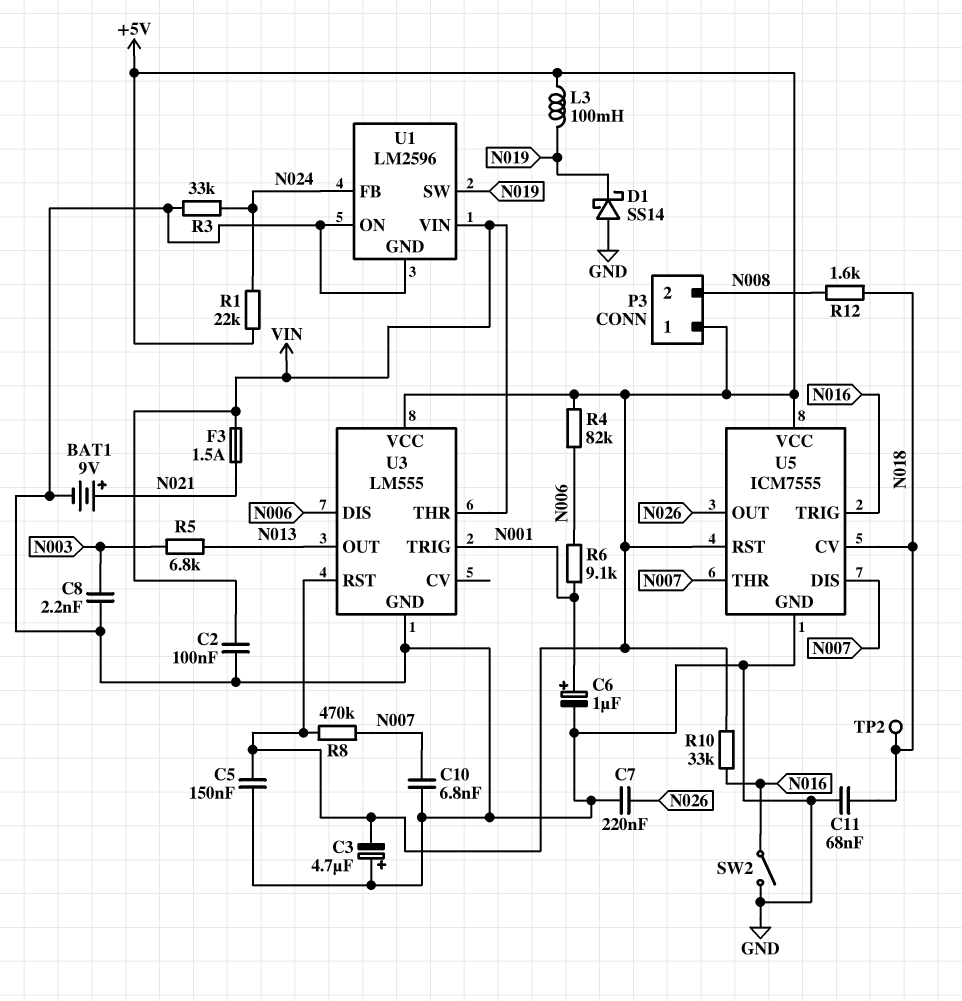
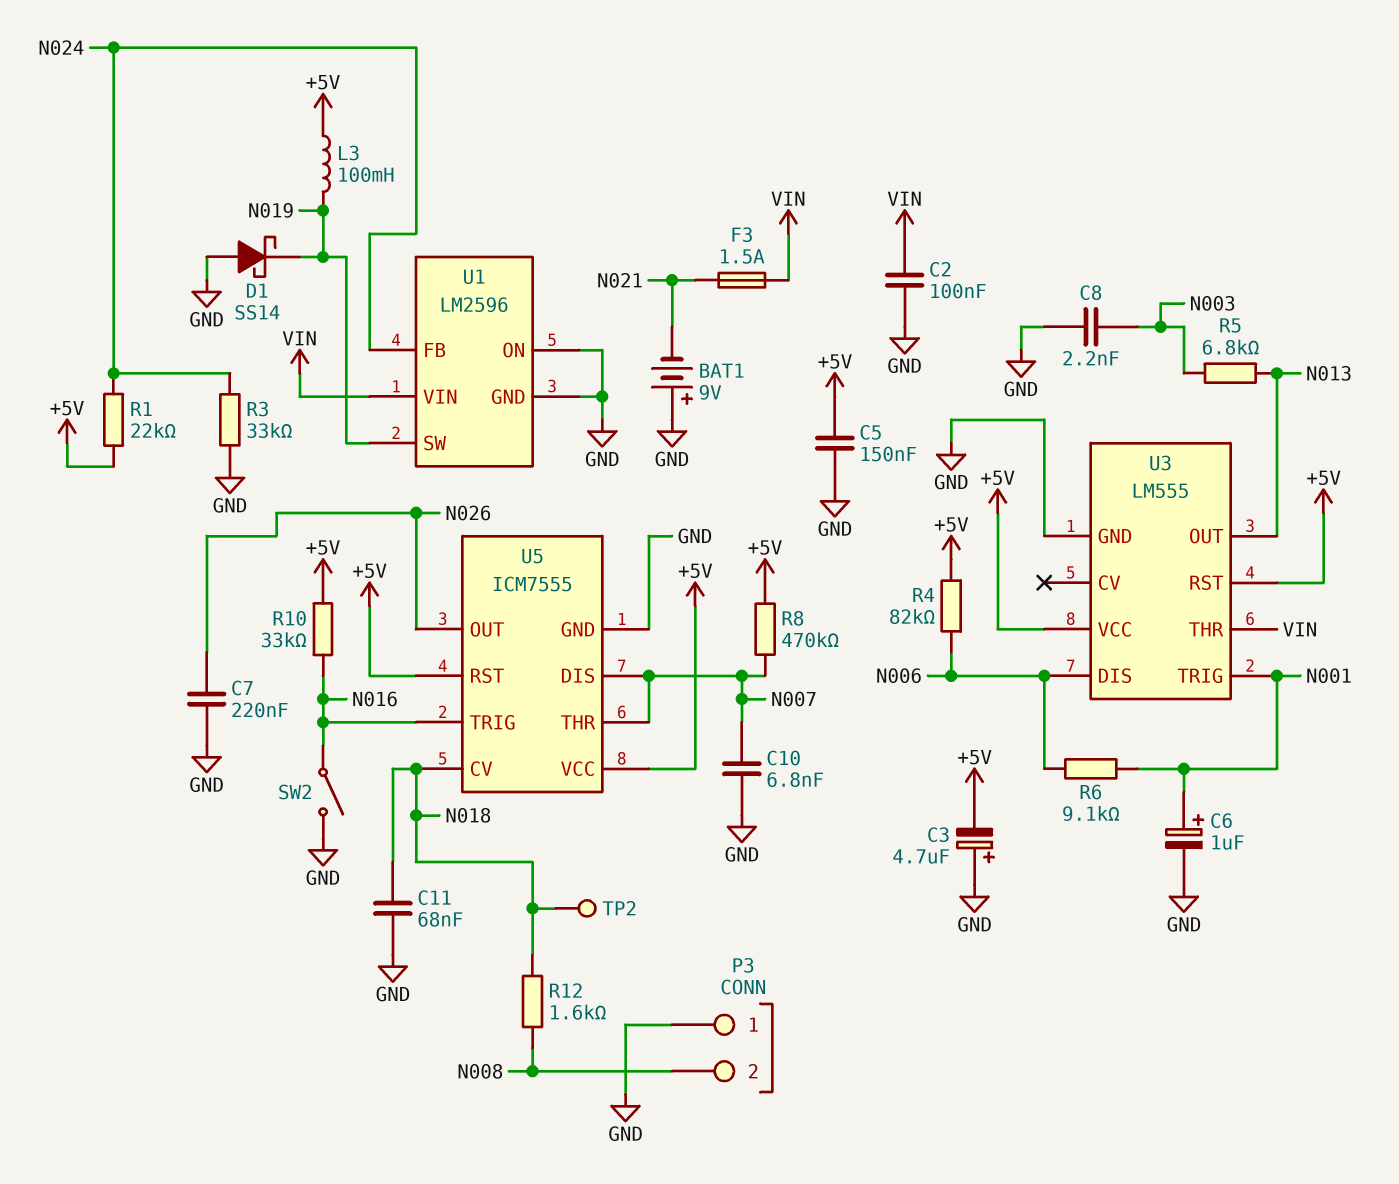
BAT1: 9V (plus N021, minus GND) -> 9V (plus GND, minus N021)
P3 pin 1: +5V -> GND

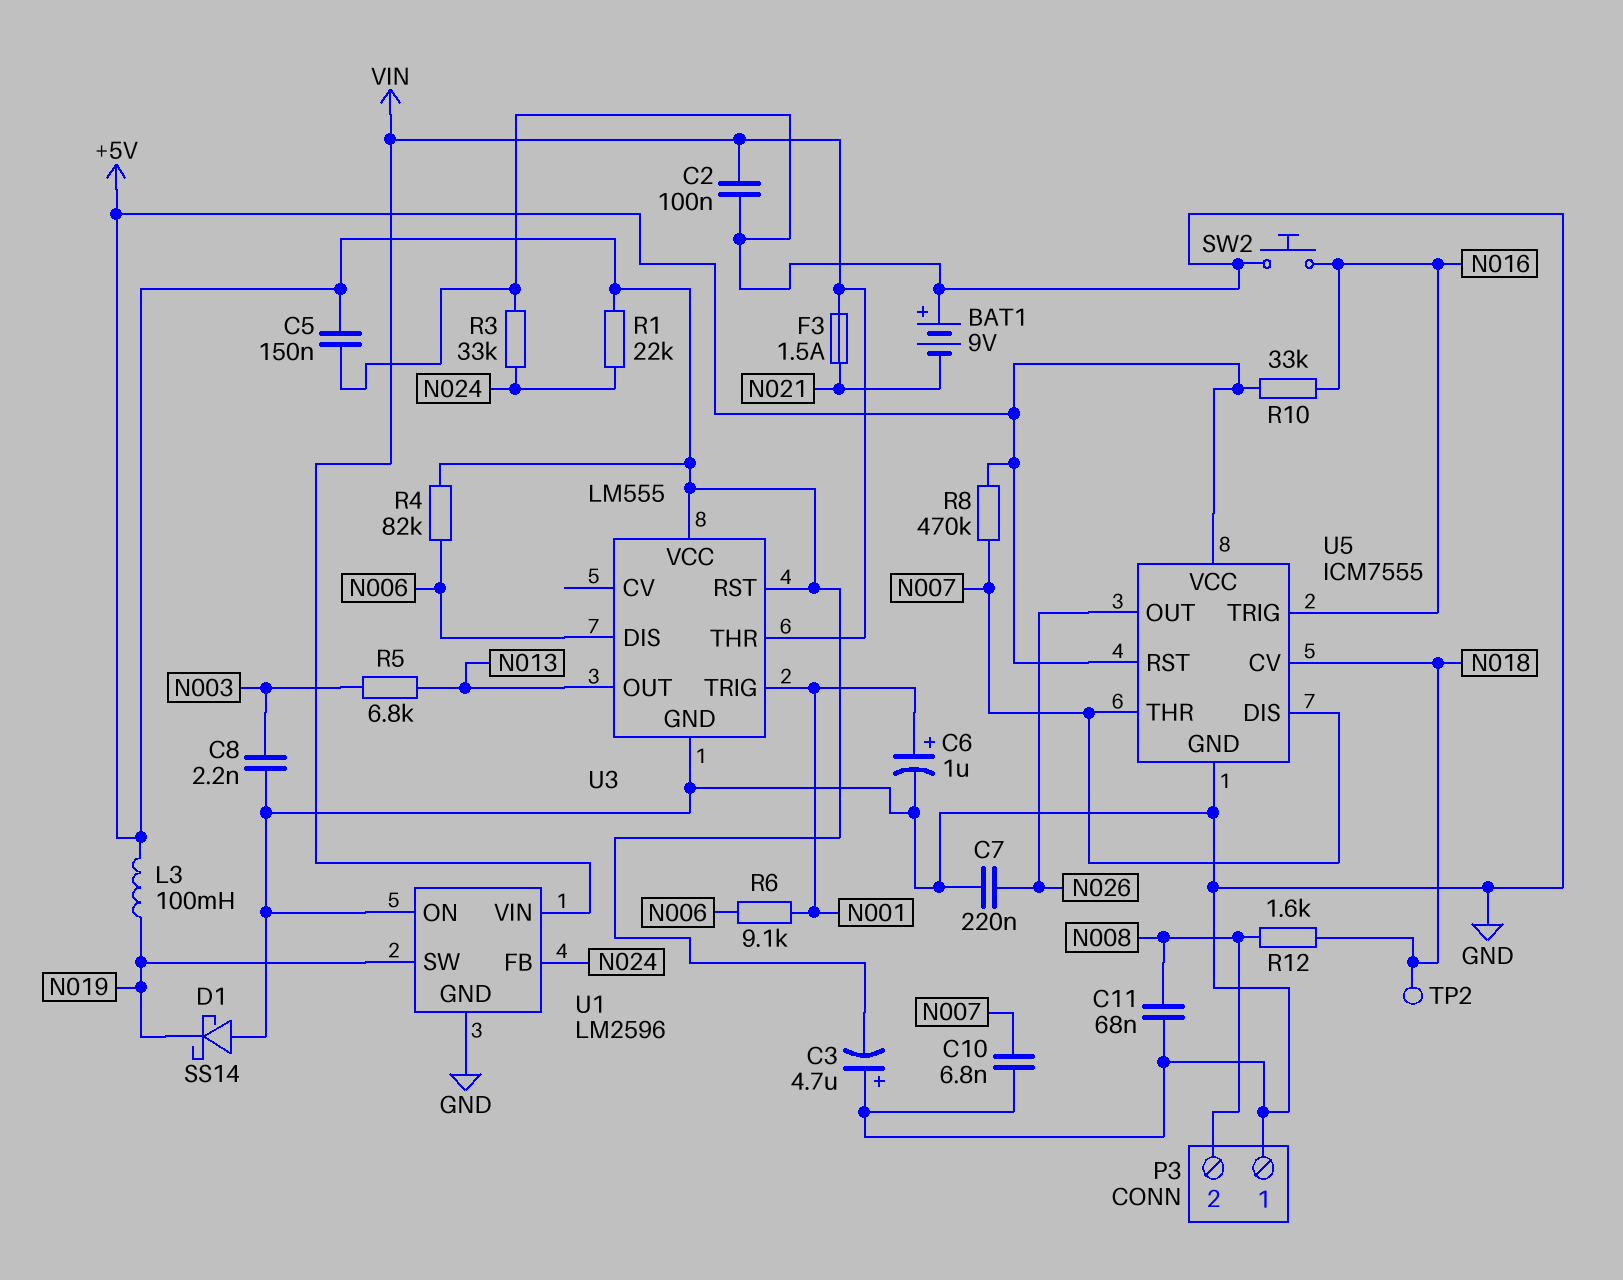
C11: 68nF (GND, N018) -> 68nF (GND, N008)
SW2: switch (GND, N016) -> button (GND, N016)

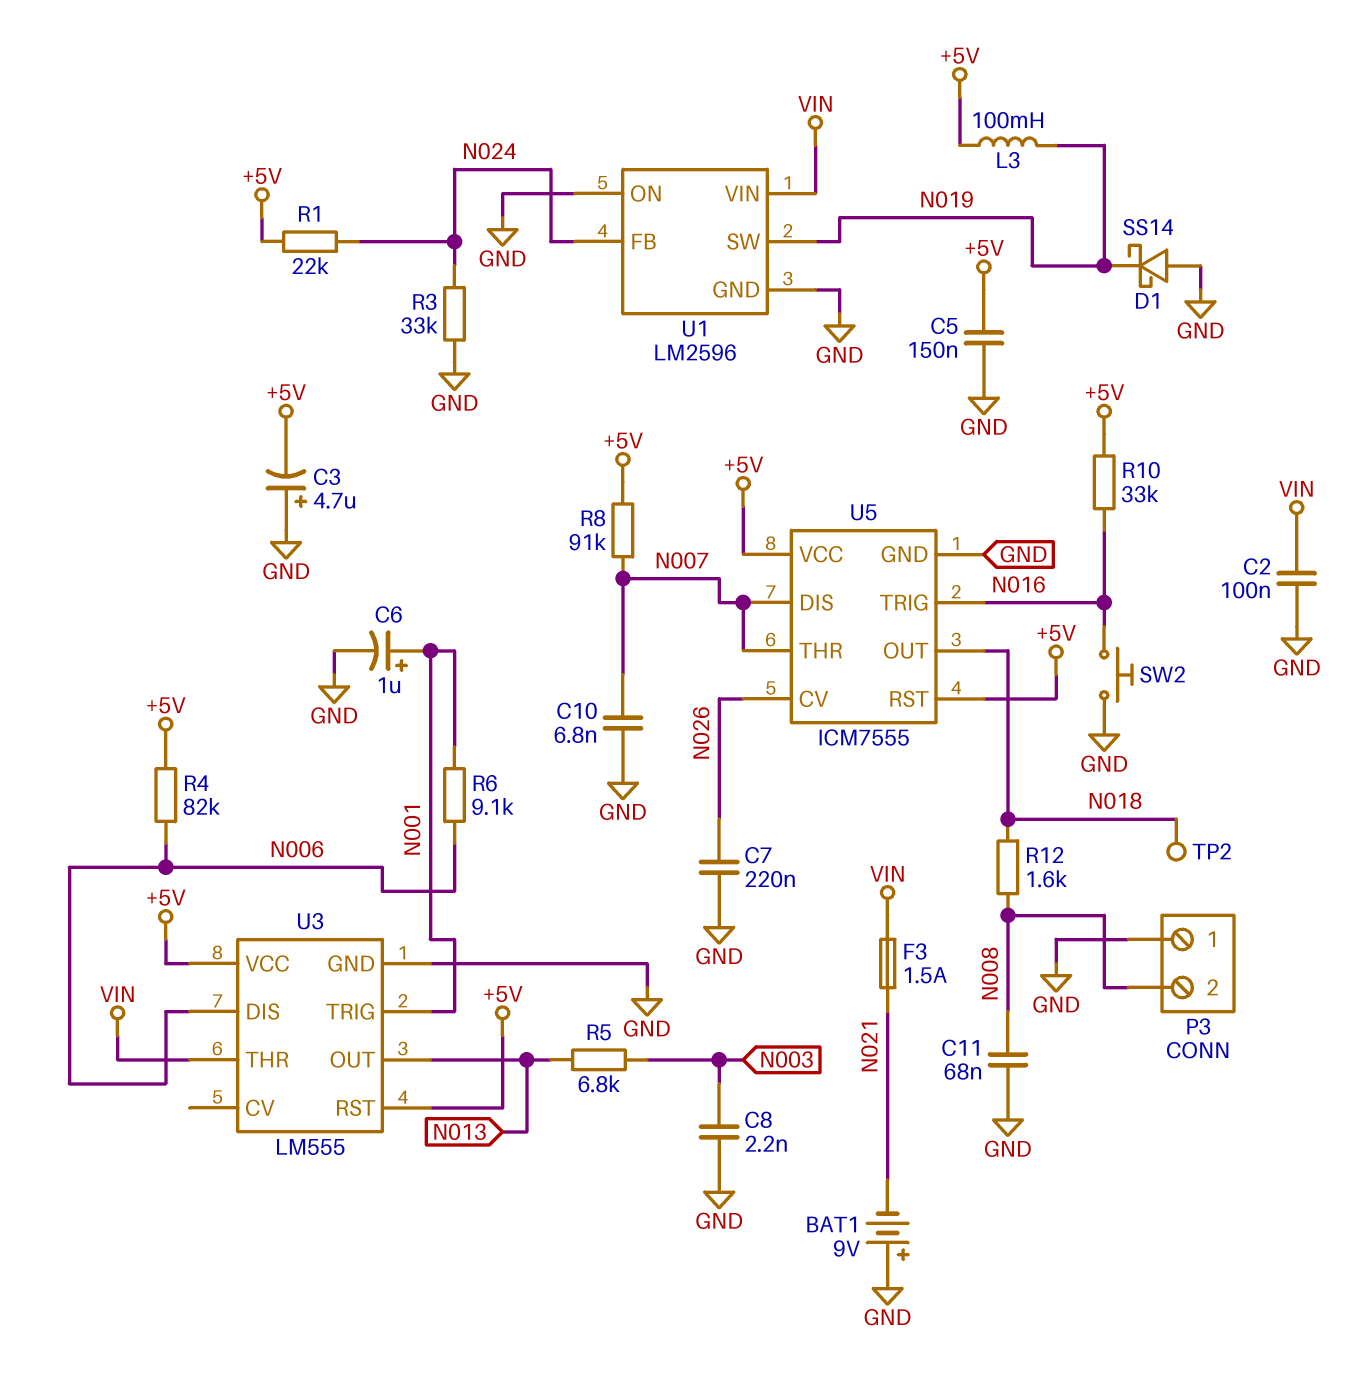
R8: 470k (+5V, N007) -> 91k (+5V, N007)
U5 pin CV: N018 -> N026
U5 pin OUT: N026 -> N018

